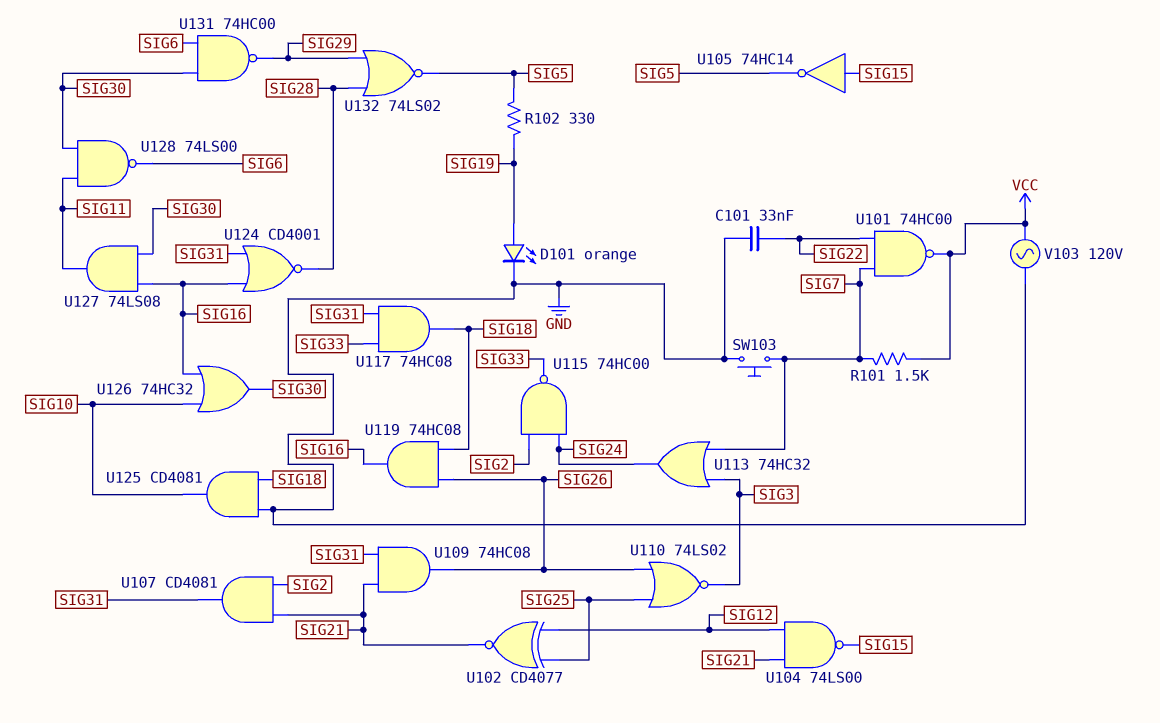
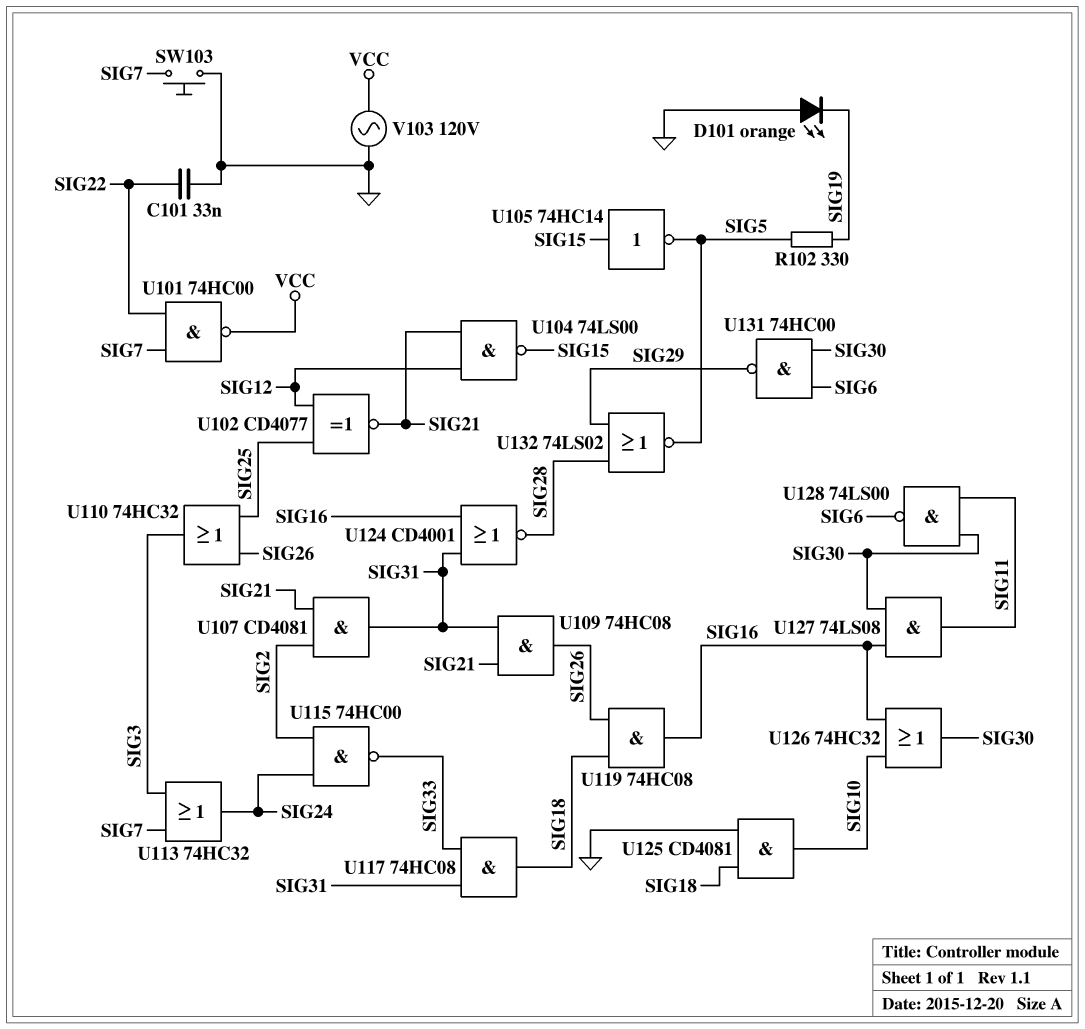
D101: LED orange (A SIG19, K GND) -> LED orange (A GND, K SIG19)
R101: 1.5k (SIG7, VCC) -> none
U110: NOR 74LS02 (in SIG25, in SIG26, out SIG3) -> OR 74HC32 (in SIG25, in SIG26, out SIG3)

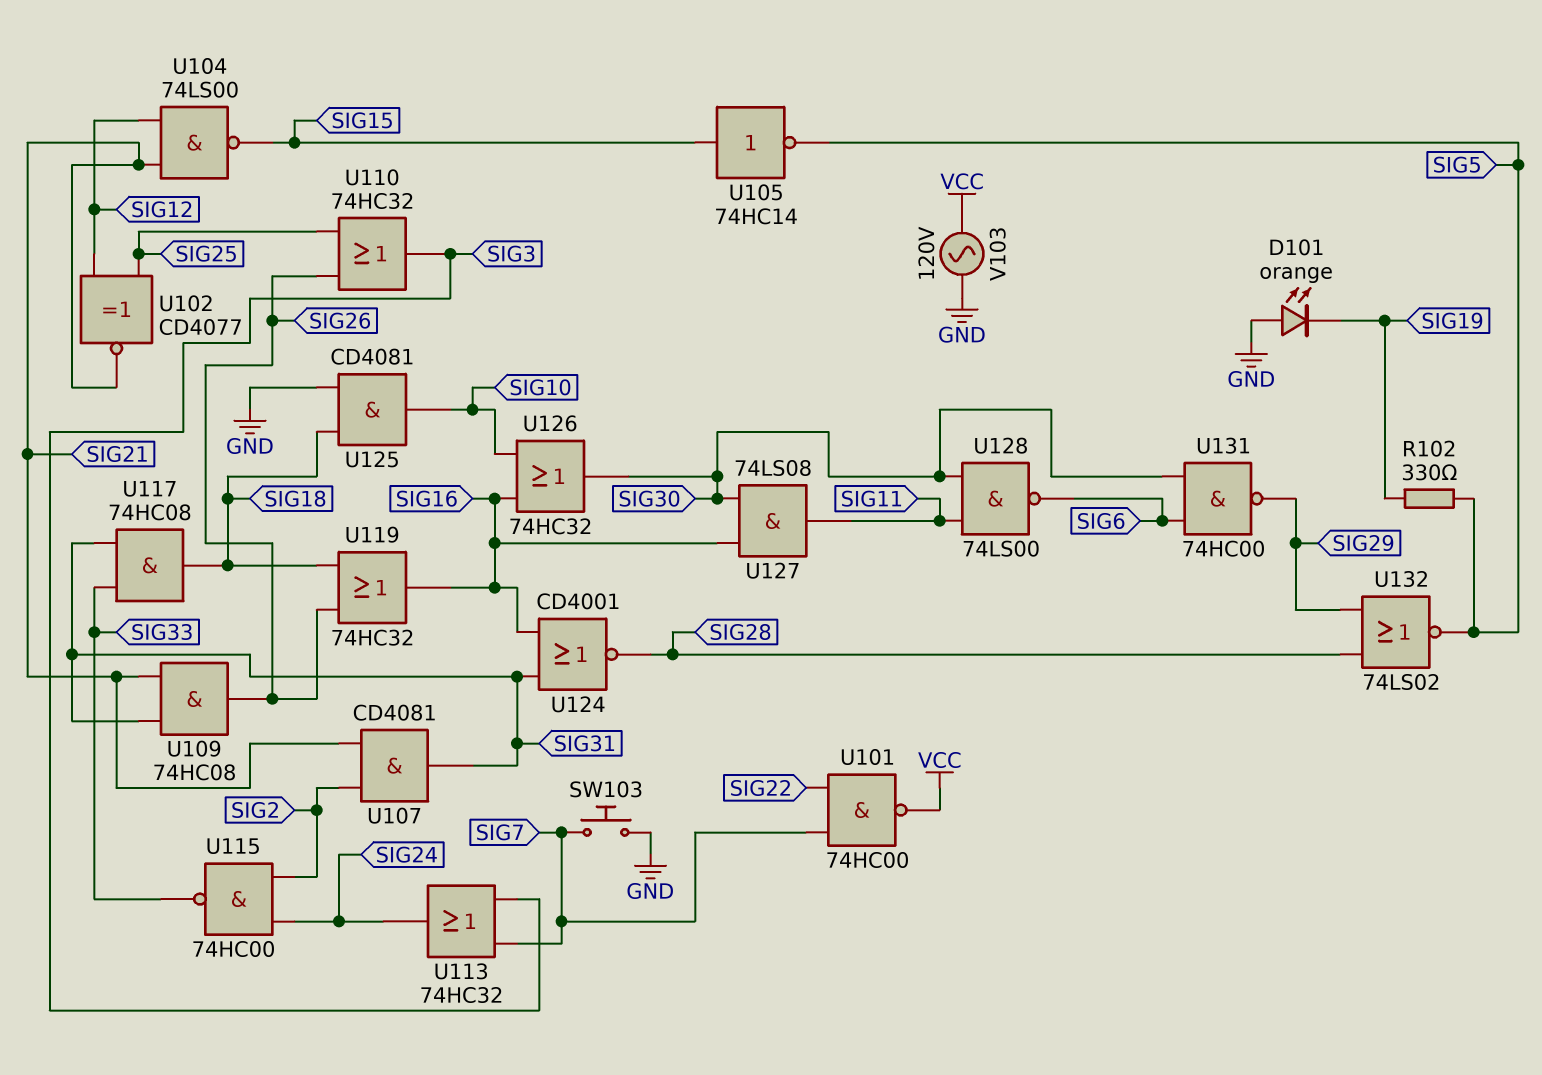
C101: 33nF (GND, SIG22) -> none
U119: AND 74HC08 (in SIG18, in SIG26, out SIG16) -> OR 74HC32 (in SIG18, in SIG26, out SIG16)

